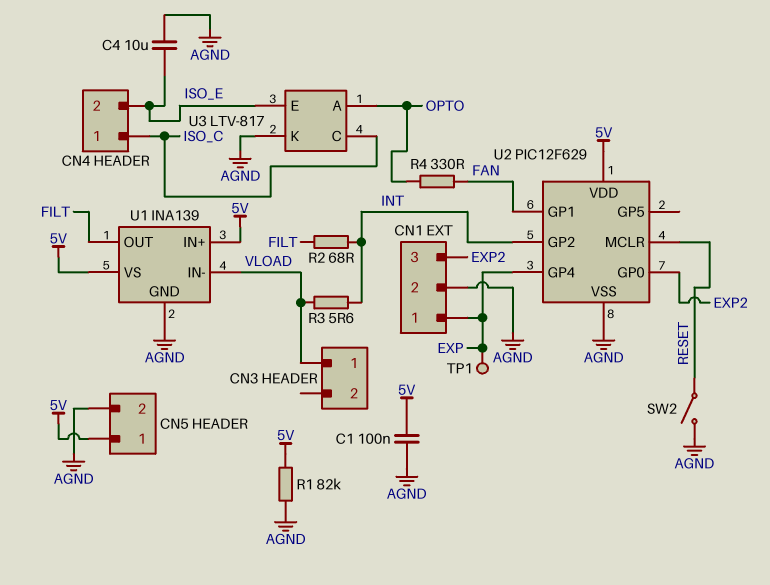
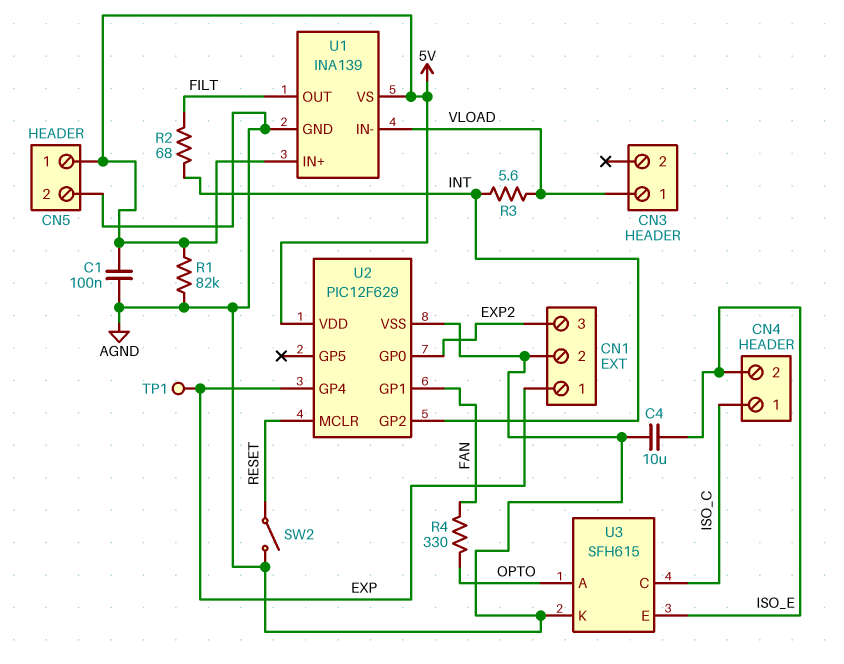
U3: LTV-817 -> SFH615

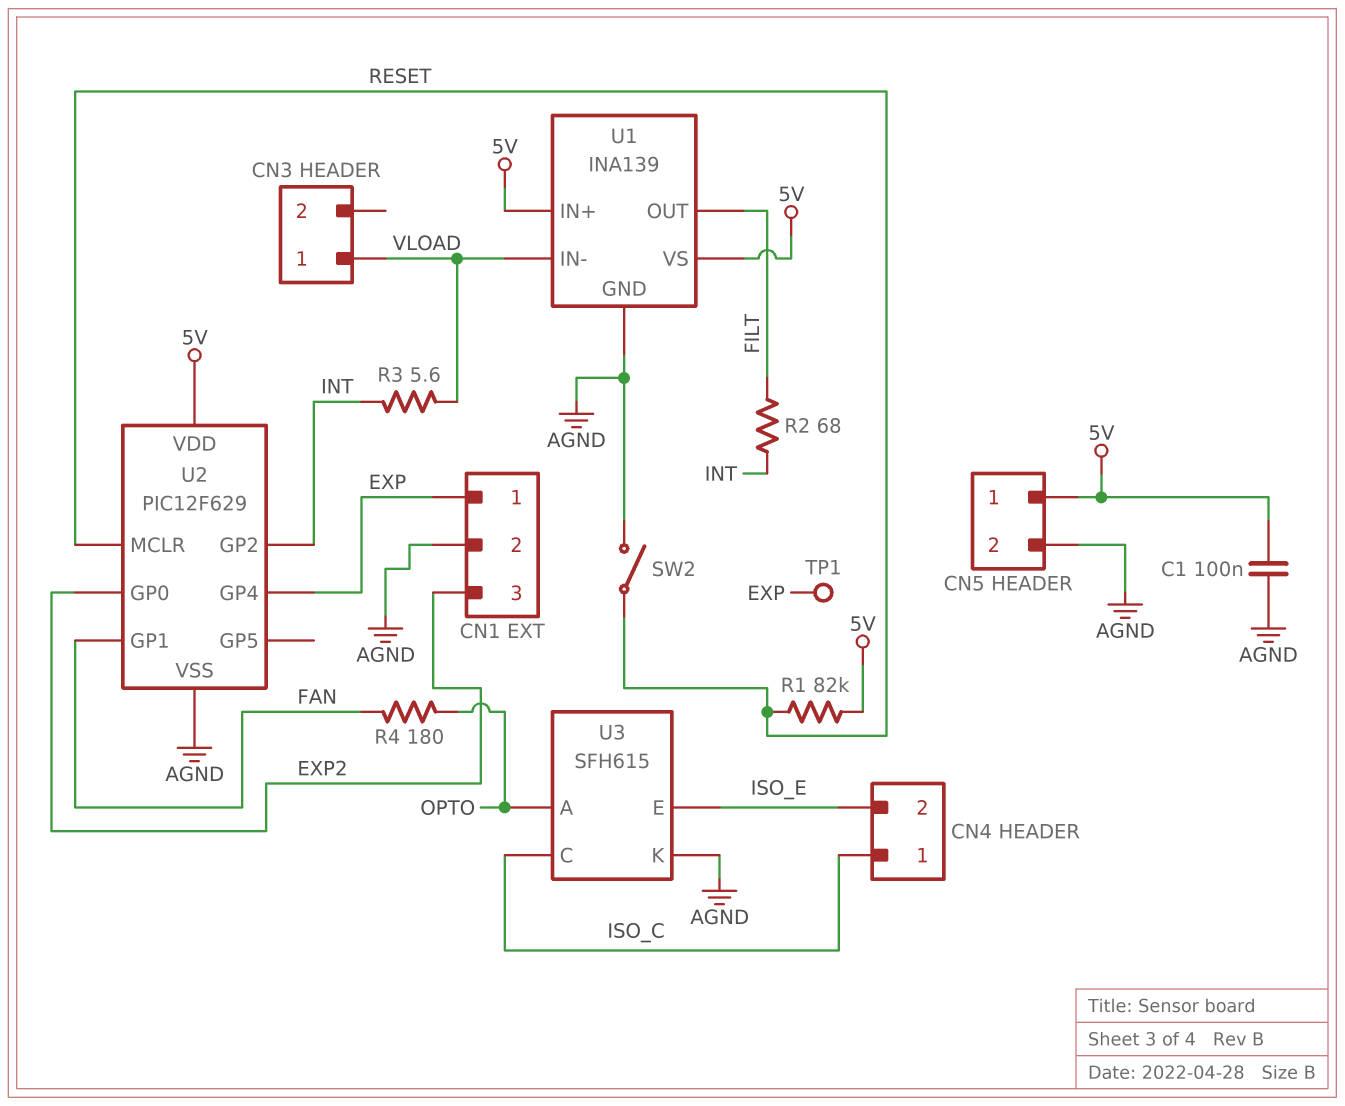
C4: 10uF (AGND, ISO_E) -> none
R1: 82k (5V, AGND) -> 82k (5V, RESET)
R4: 330 (FAN, OPTO) -> 180 (FAN, OPTO)

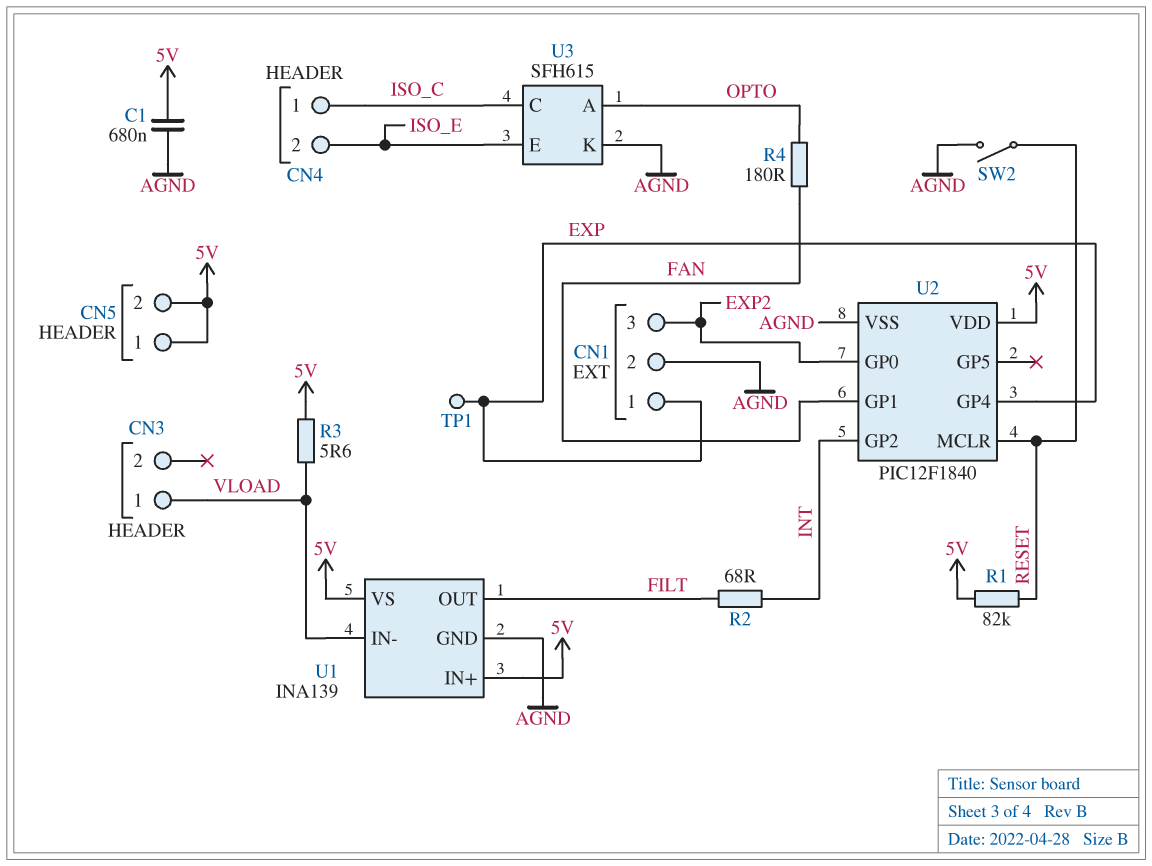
C1: 100nF (5V, AGND) -> 680nF (5V, AGND)
CN5 pin 2: AGND -> 5V
R3: 5.6 (INT, VLOAD) -> 5.6 (5V, VLOAD)
U2: PIC12F629 -> PIC12F1840

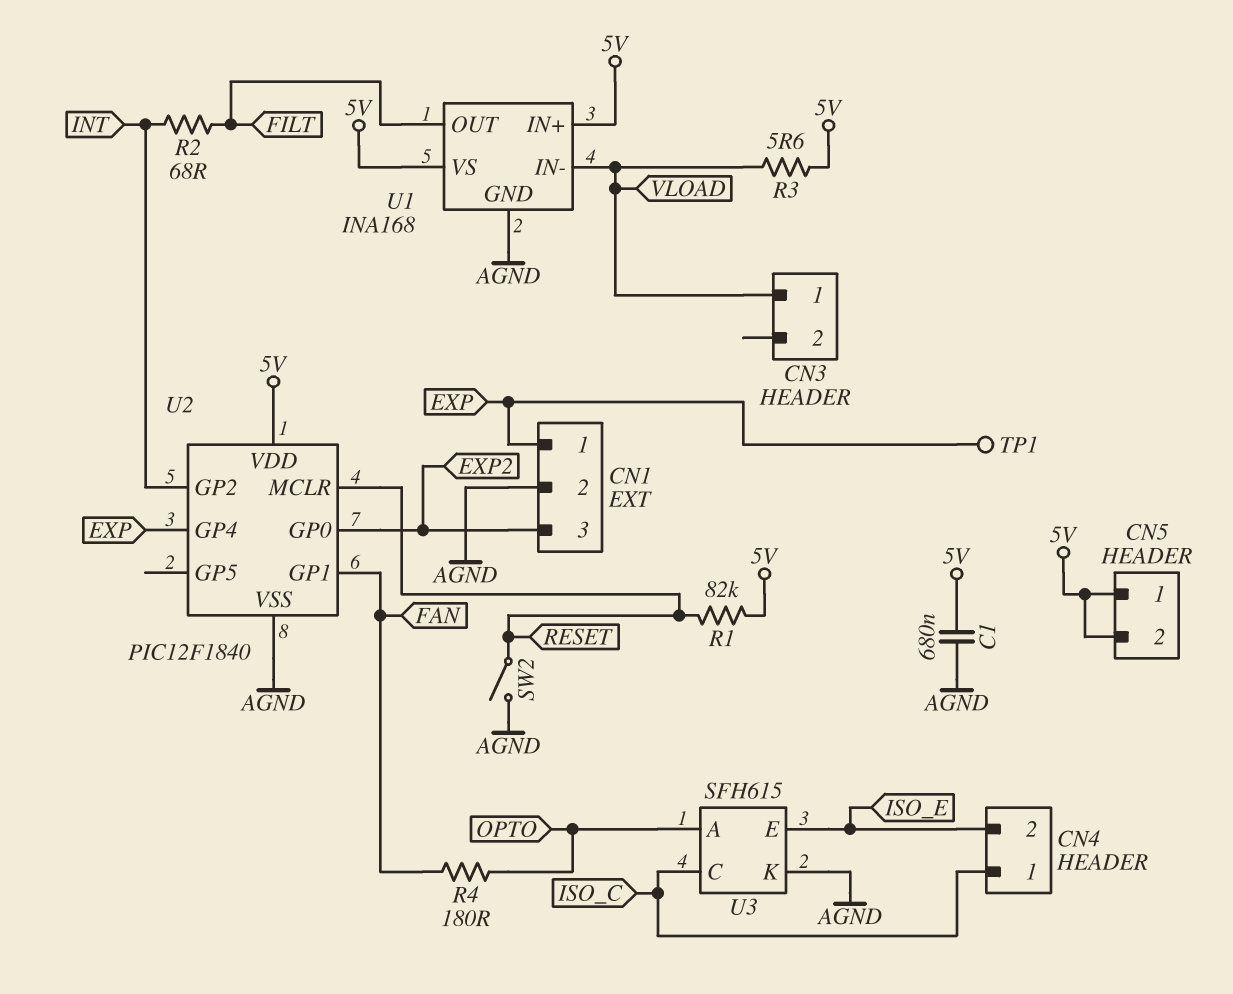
U1: INA139 -> INA168

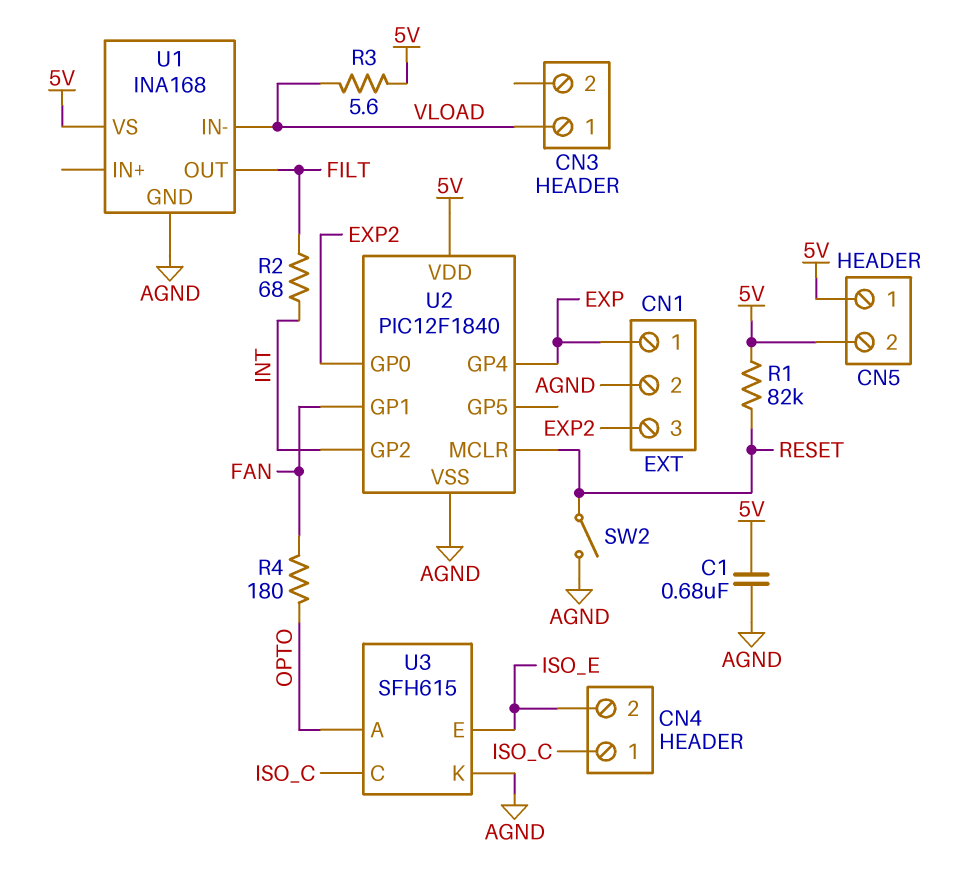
TP1: test point (EXP) -> none
U1 pin IN+: 5V -> none

